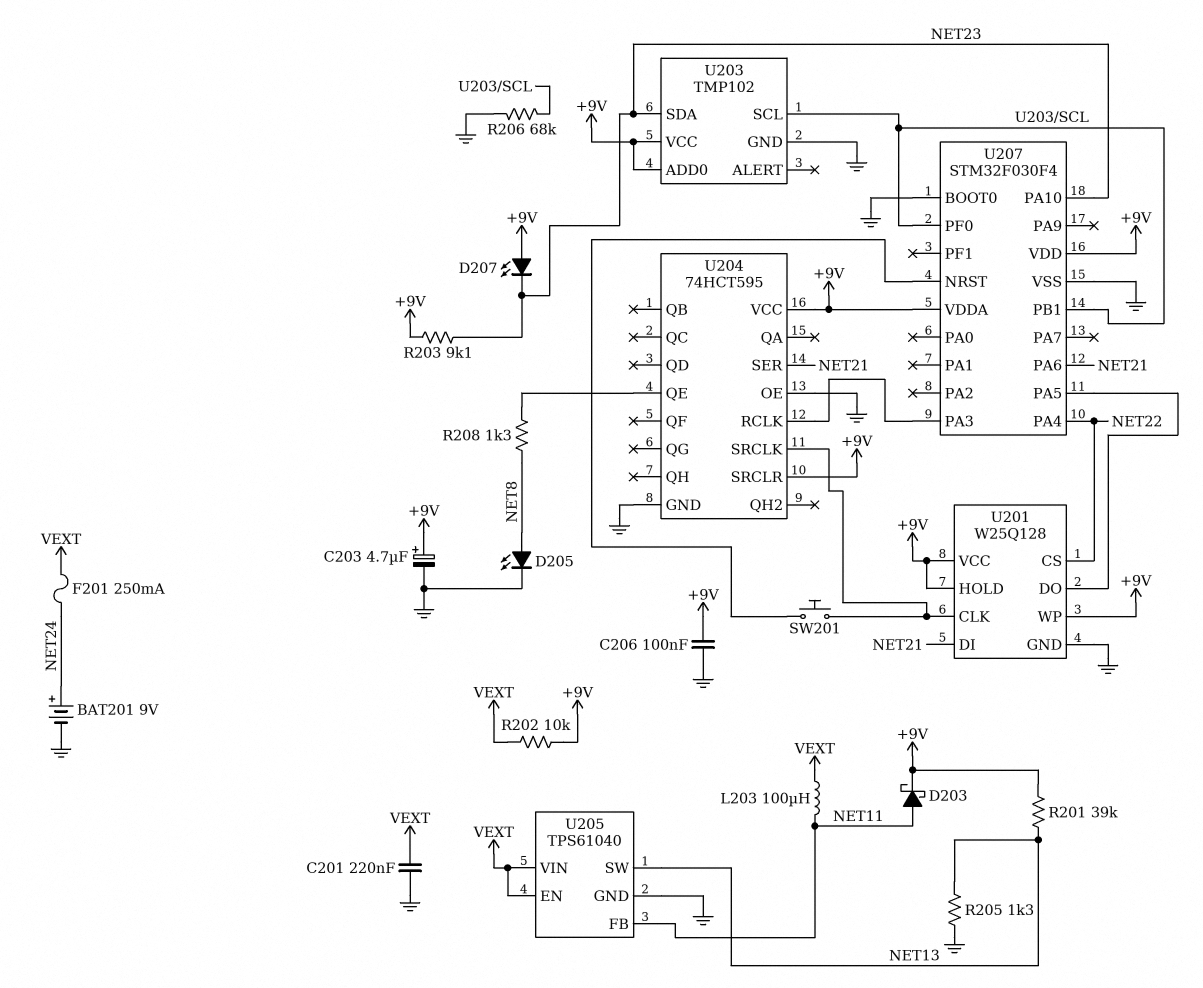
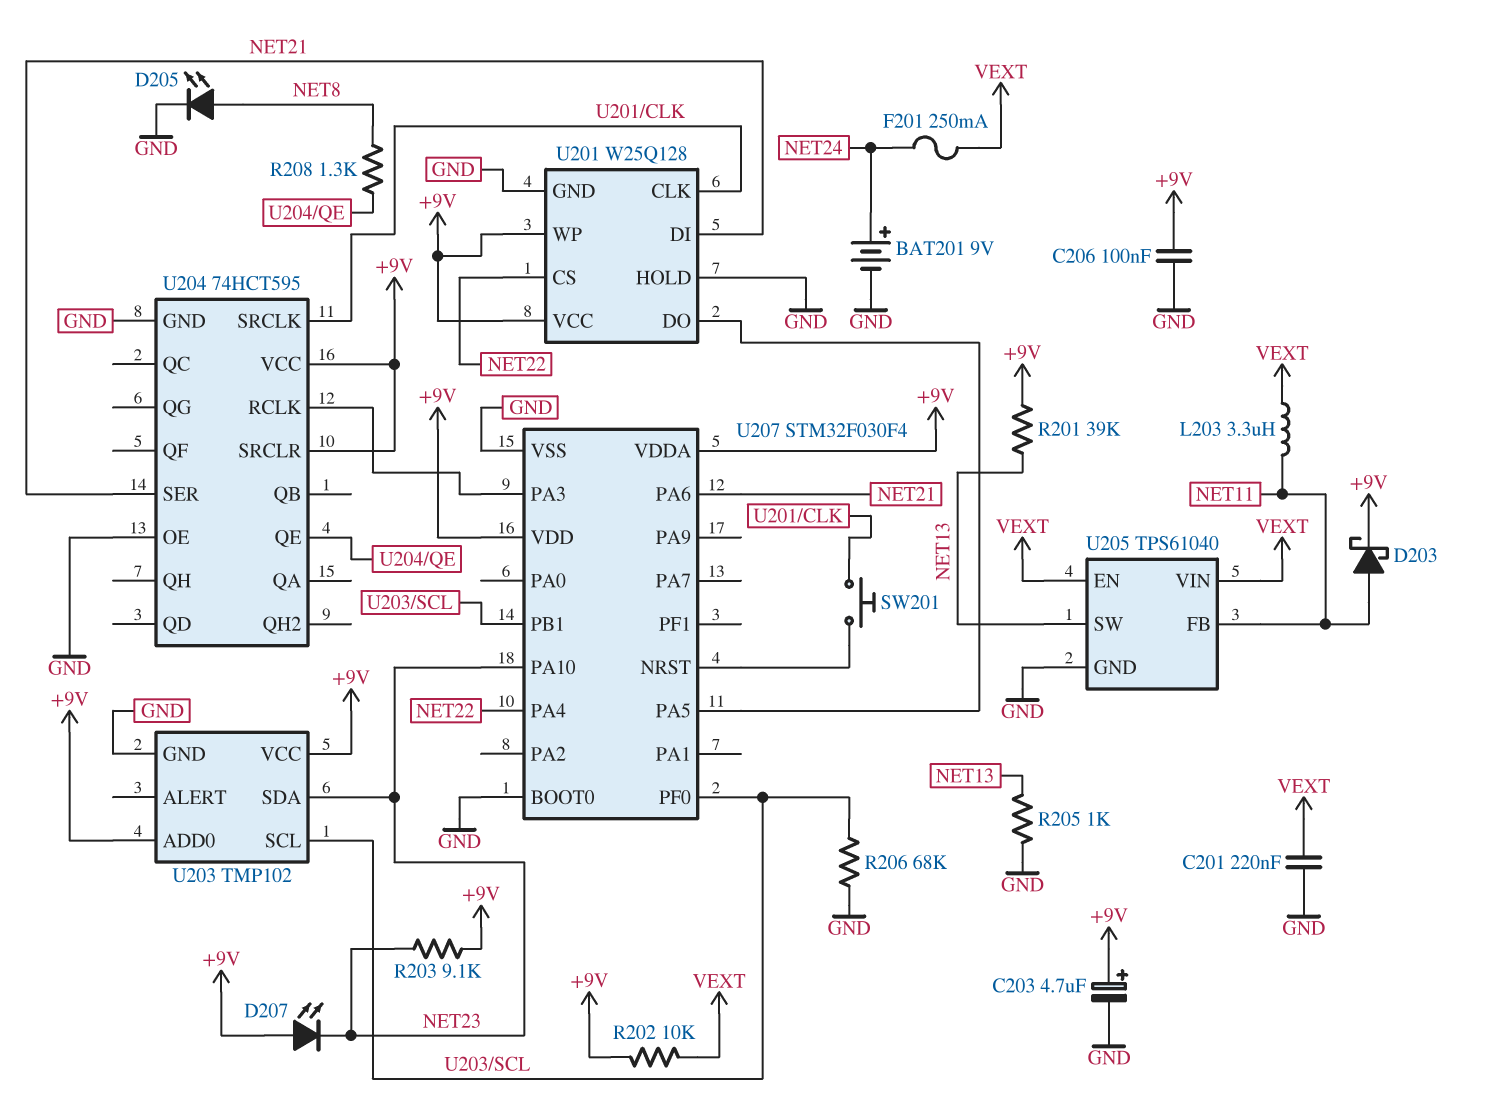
L203: 100uH (NET11, VEXT) -> 3.3uH (NET11, VEXT)
R205: 1.3k (GND, NET13) -> 1k (GND, NET13)
U201 pin HOLD: +9V -> GND

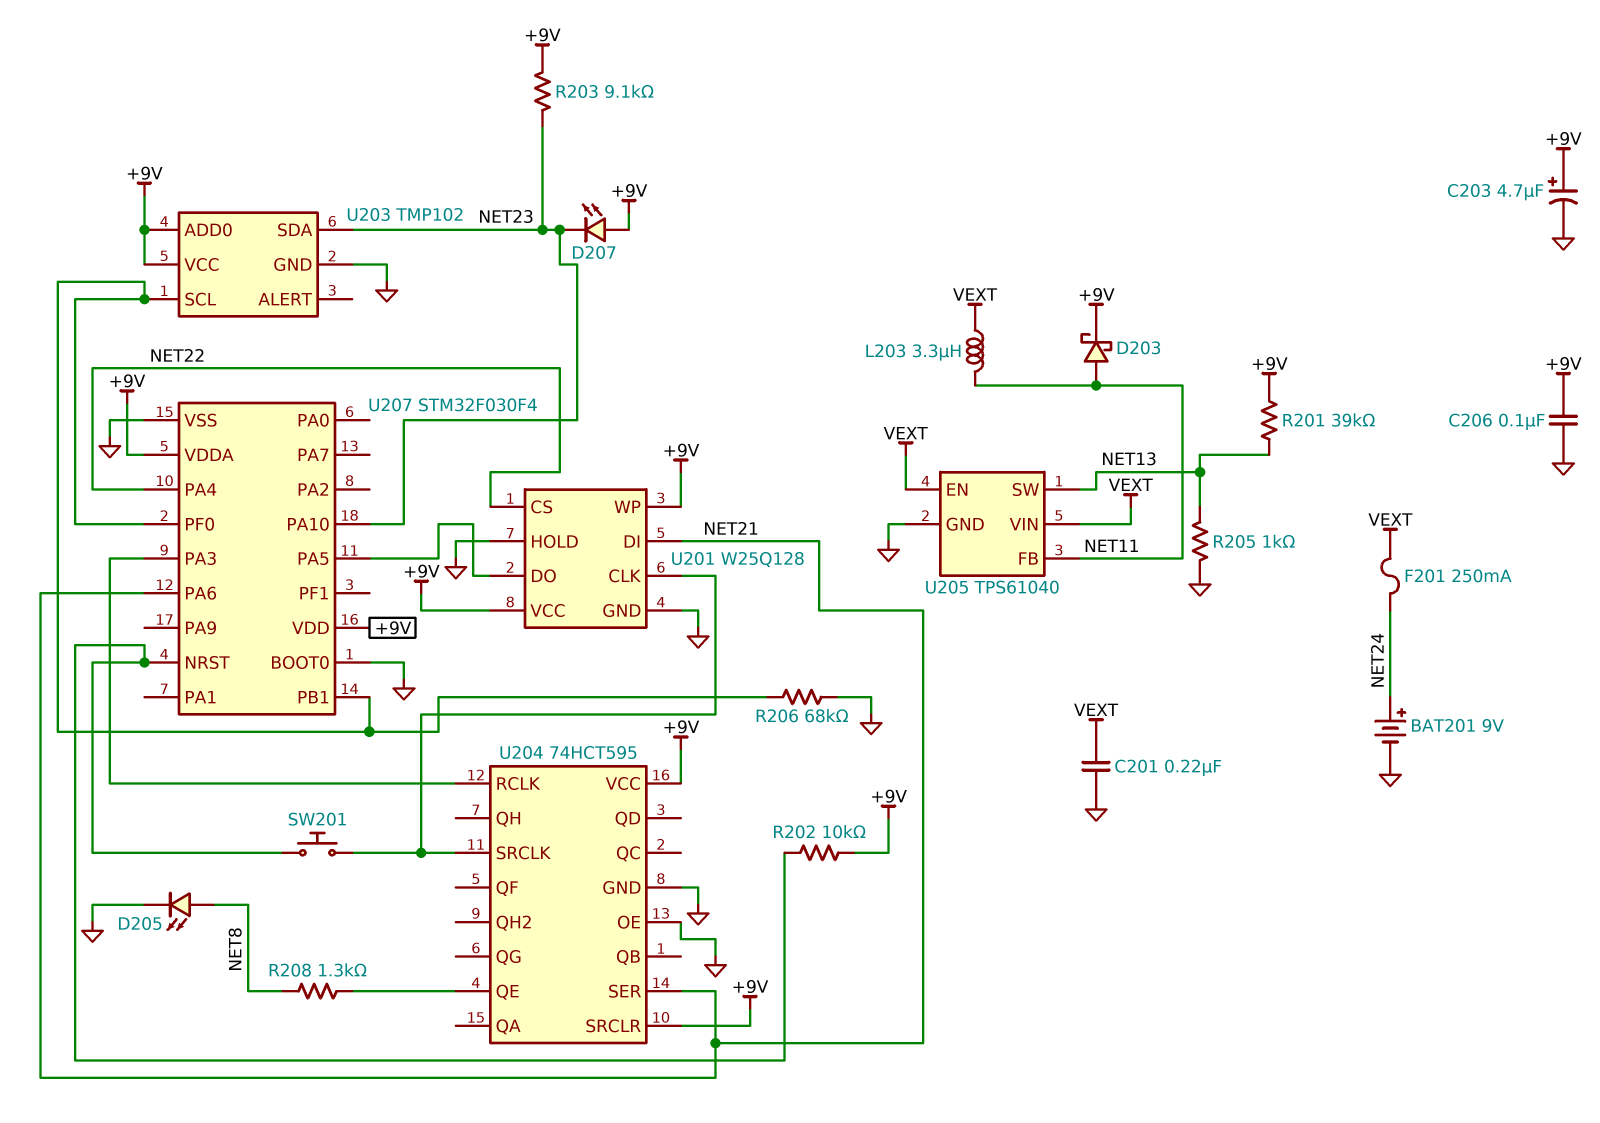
R202: 10k (+9V, VEXT) -> 10k (+9V, U207/NRST)

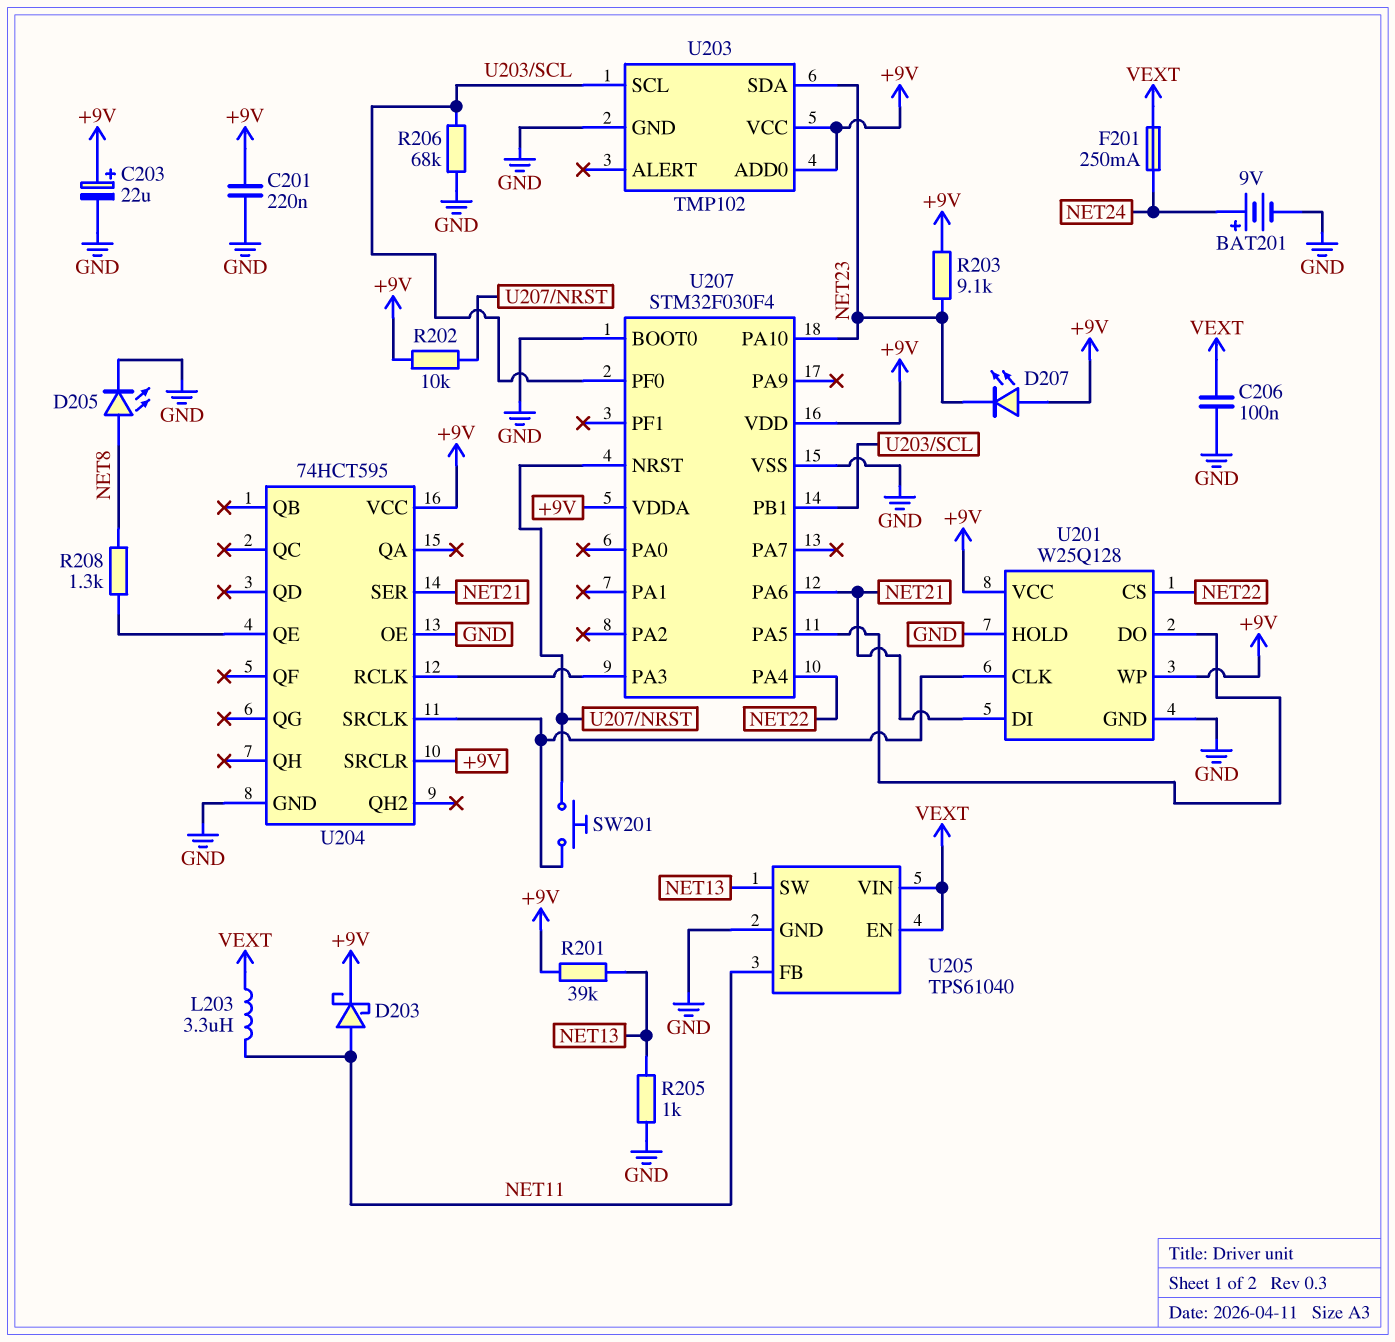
C201: 220nF (GND, VEXT) -> 220nF (+9V, GND)
C203: 4.7uF (plus +9V, minus GND) -> 22uF (plus +9V, minus GND)
C206: 100nF (+9V, GND) -> 100nF (GND, VEXT)

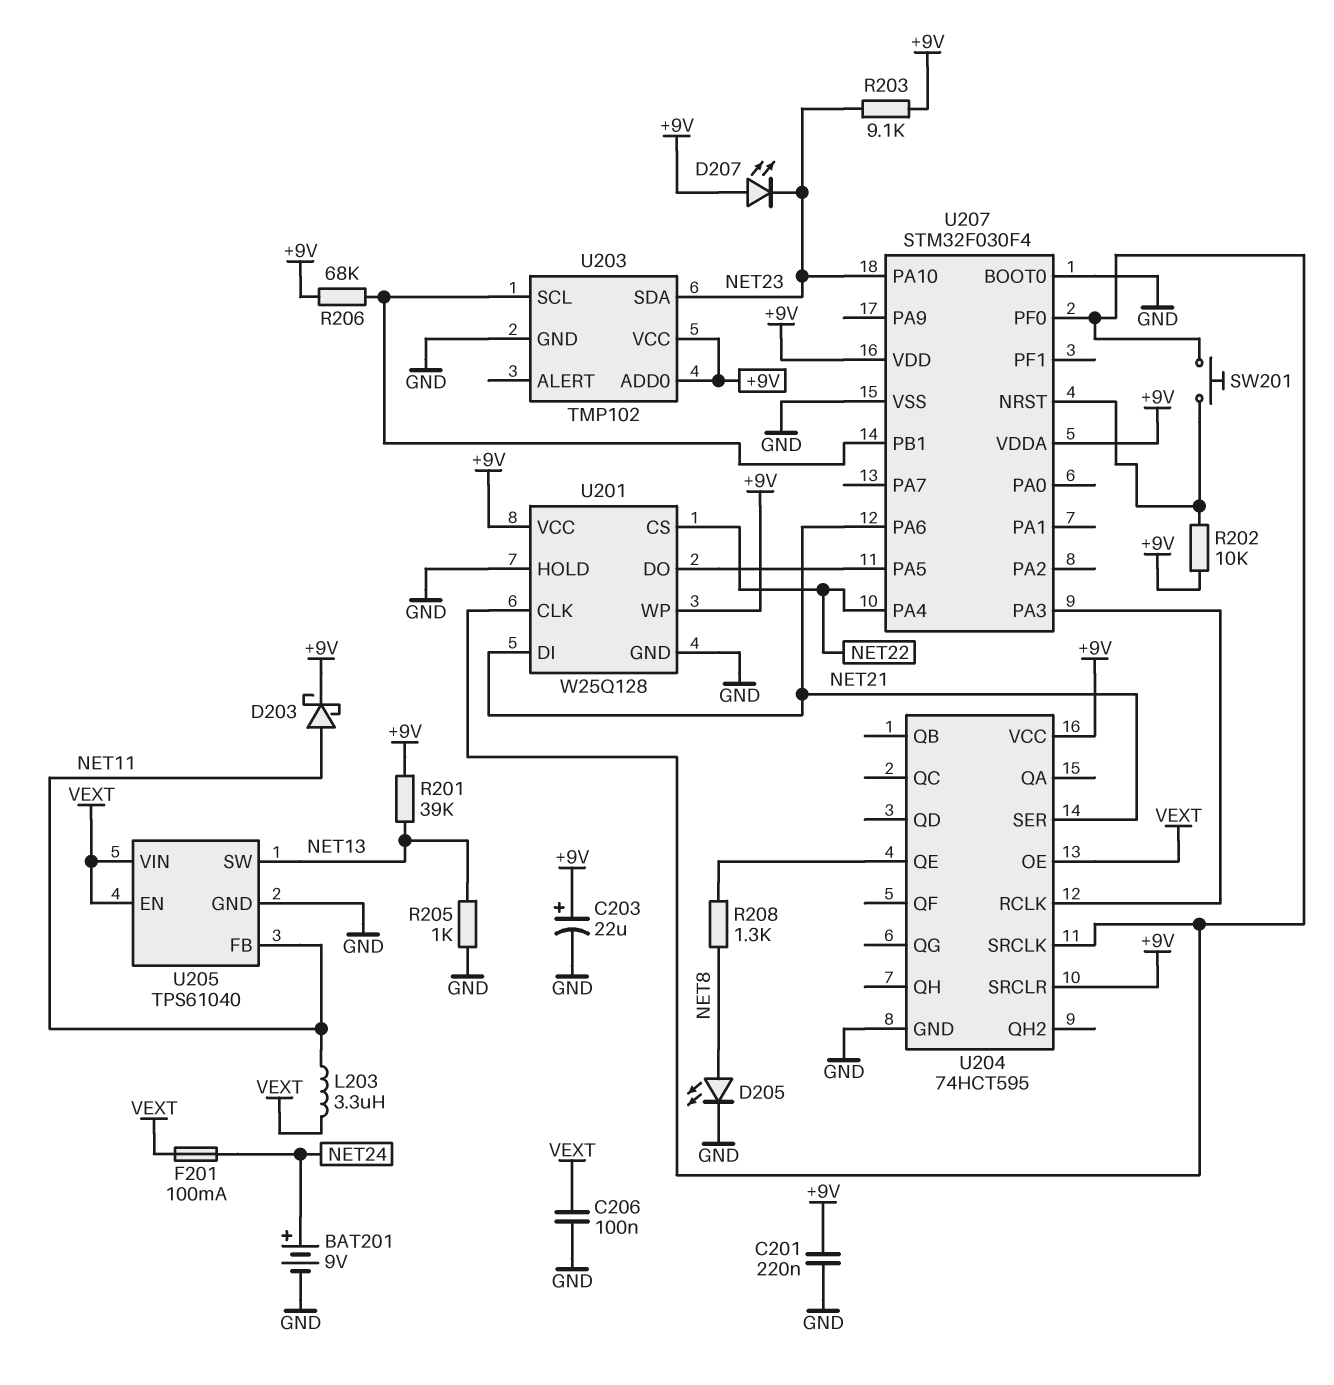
F201: 250mA (NET24, VEXT) -> 100mA (NET24, VEXT)
R206: 68k (GND, U203/SCL) -> 68k (+9V, U203/SCL)
U204 pin OE: GND -> VEXT
U207 pin PF0: U203/SCL -> U201/CLK

